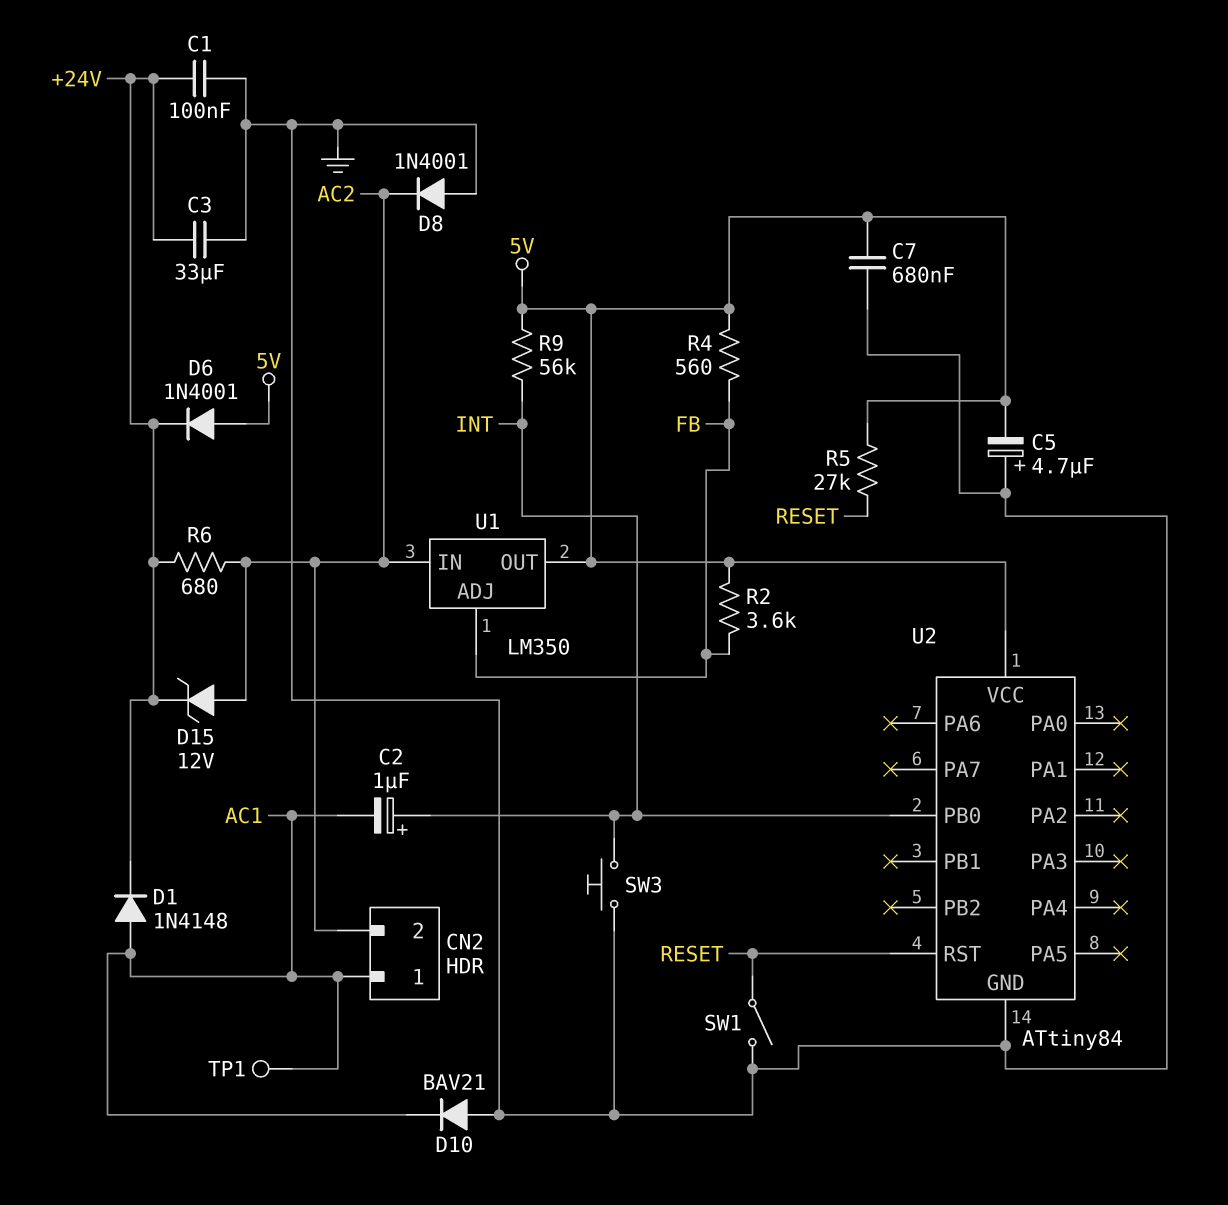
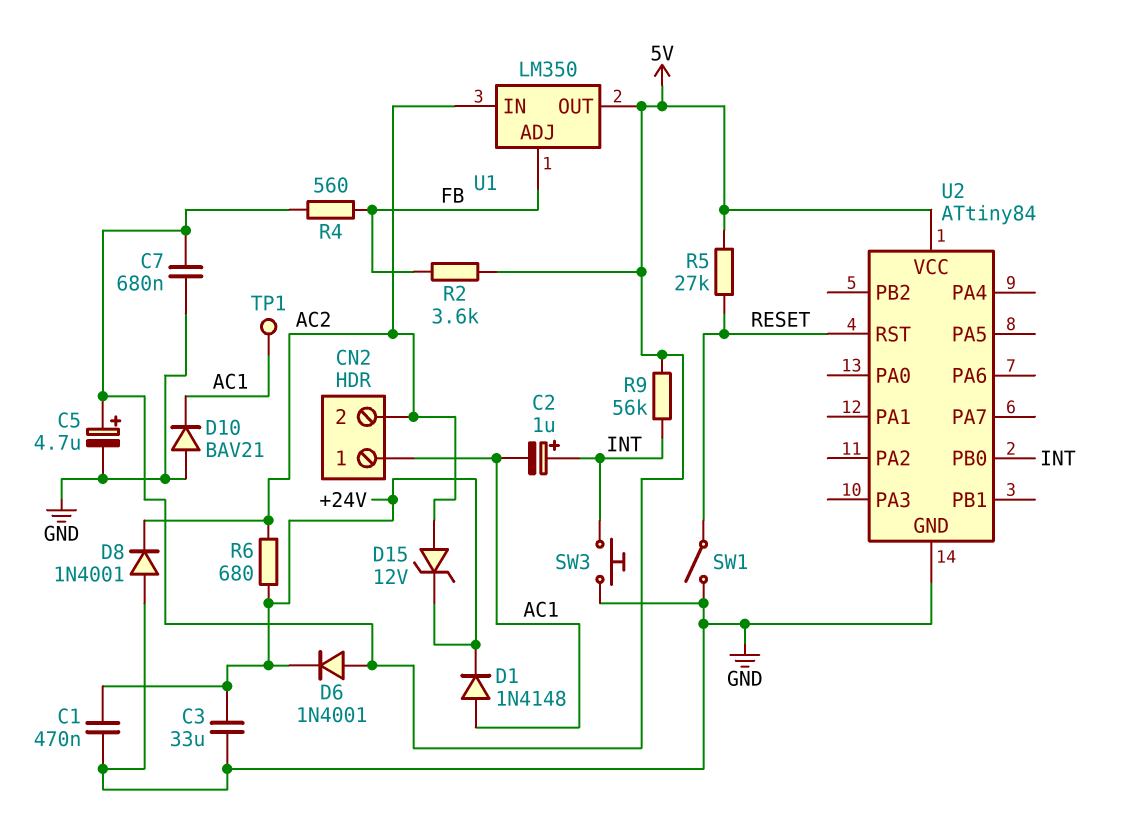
C1: 100nF (+24V, GND) -> 470nF (+24V, GND)
C5: 4.7uF (plus GND, minus 5V) -> 4.7uF (plus 5V, minus GND)

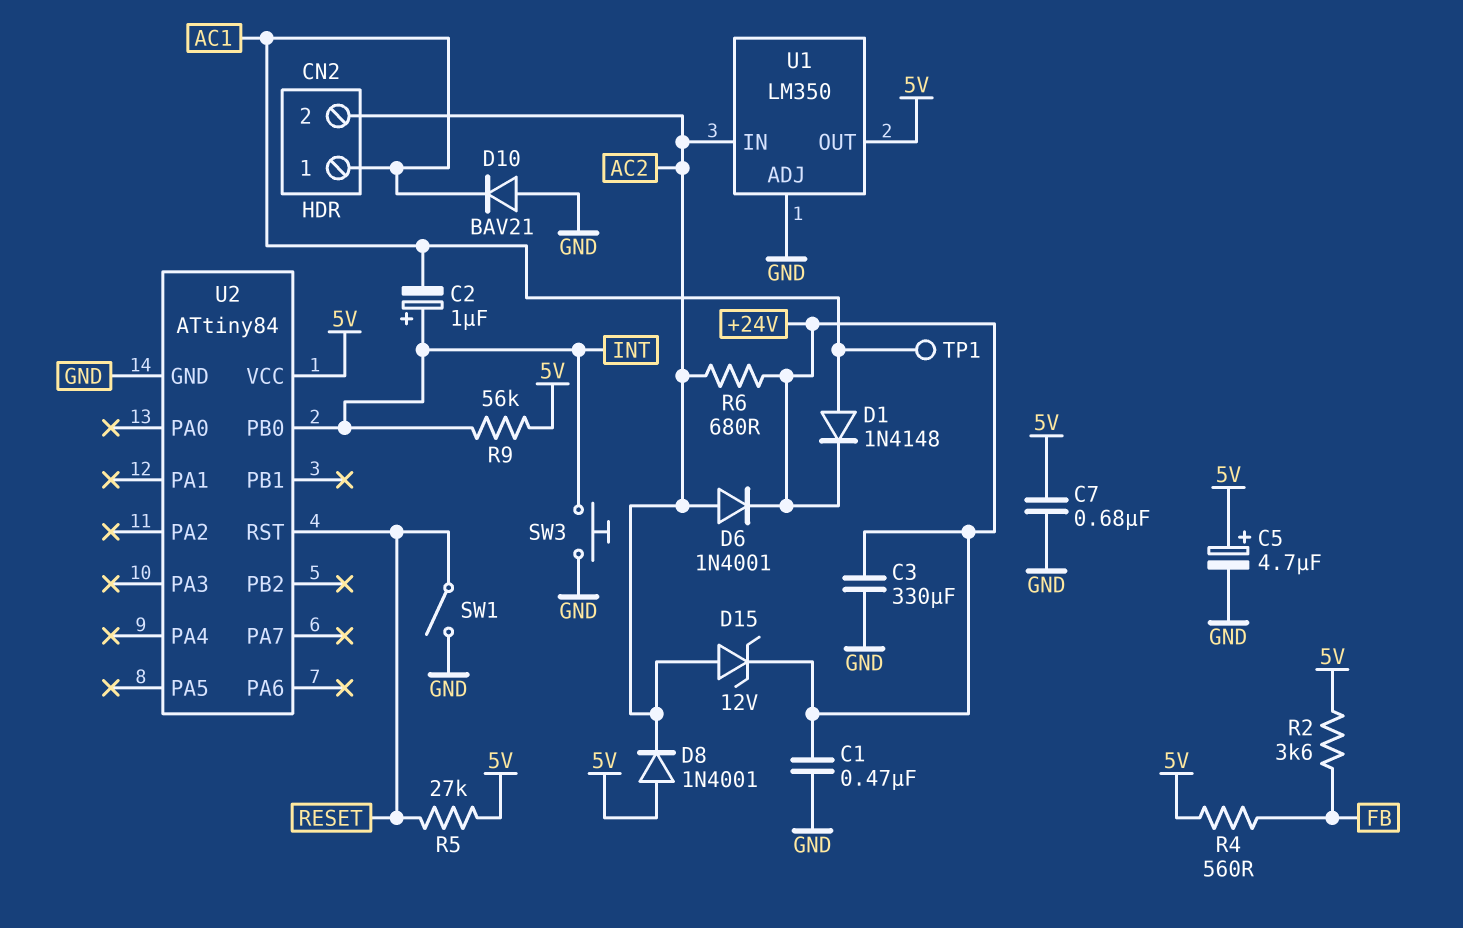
C3: 33uF (+24V, GND) -> 330uF (+24V, GND)
D6: diode 1N4001 (A 5V, K +24V) -> diode 1N4001 (A AC2, K +24V)
D8: diode 1N4001 (A GND, K AC2) -> diode 1N4001 (A 5V, K AC2)
U1 pin ADJ: FB -> GND

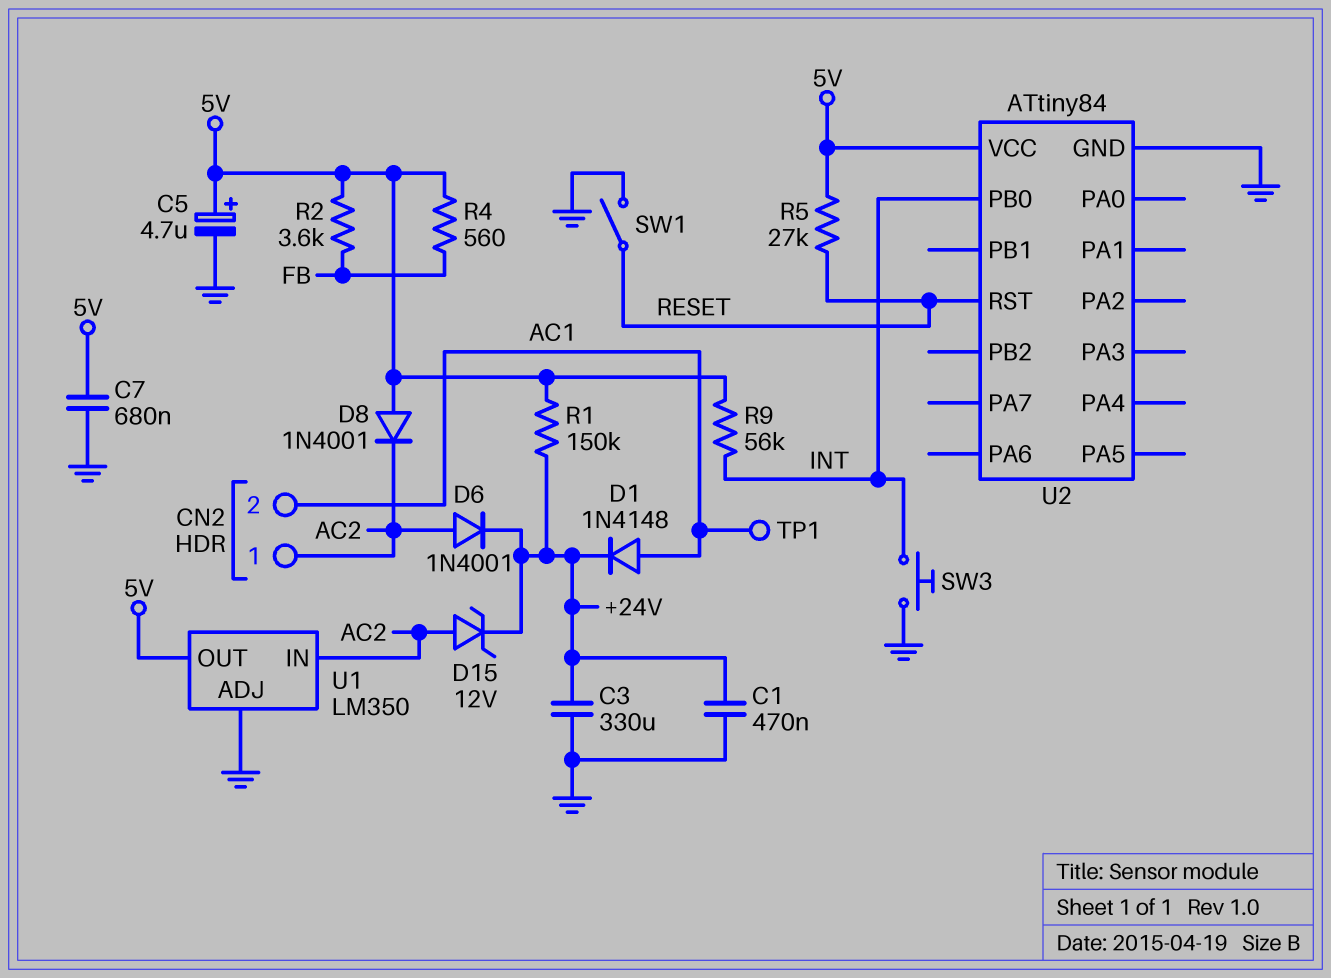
C2: 1uF (plus INT, minus AC1) -> none
CN2 pin 1: AC1 -> AC2
CN2 pin 2: AC2 -> AC1
D10: diode BAV21 (A GND, K AC1) -> none
R1: none -> 150k (+24V, 5V)
R6: 680 (+24V, AC2) -> none

